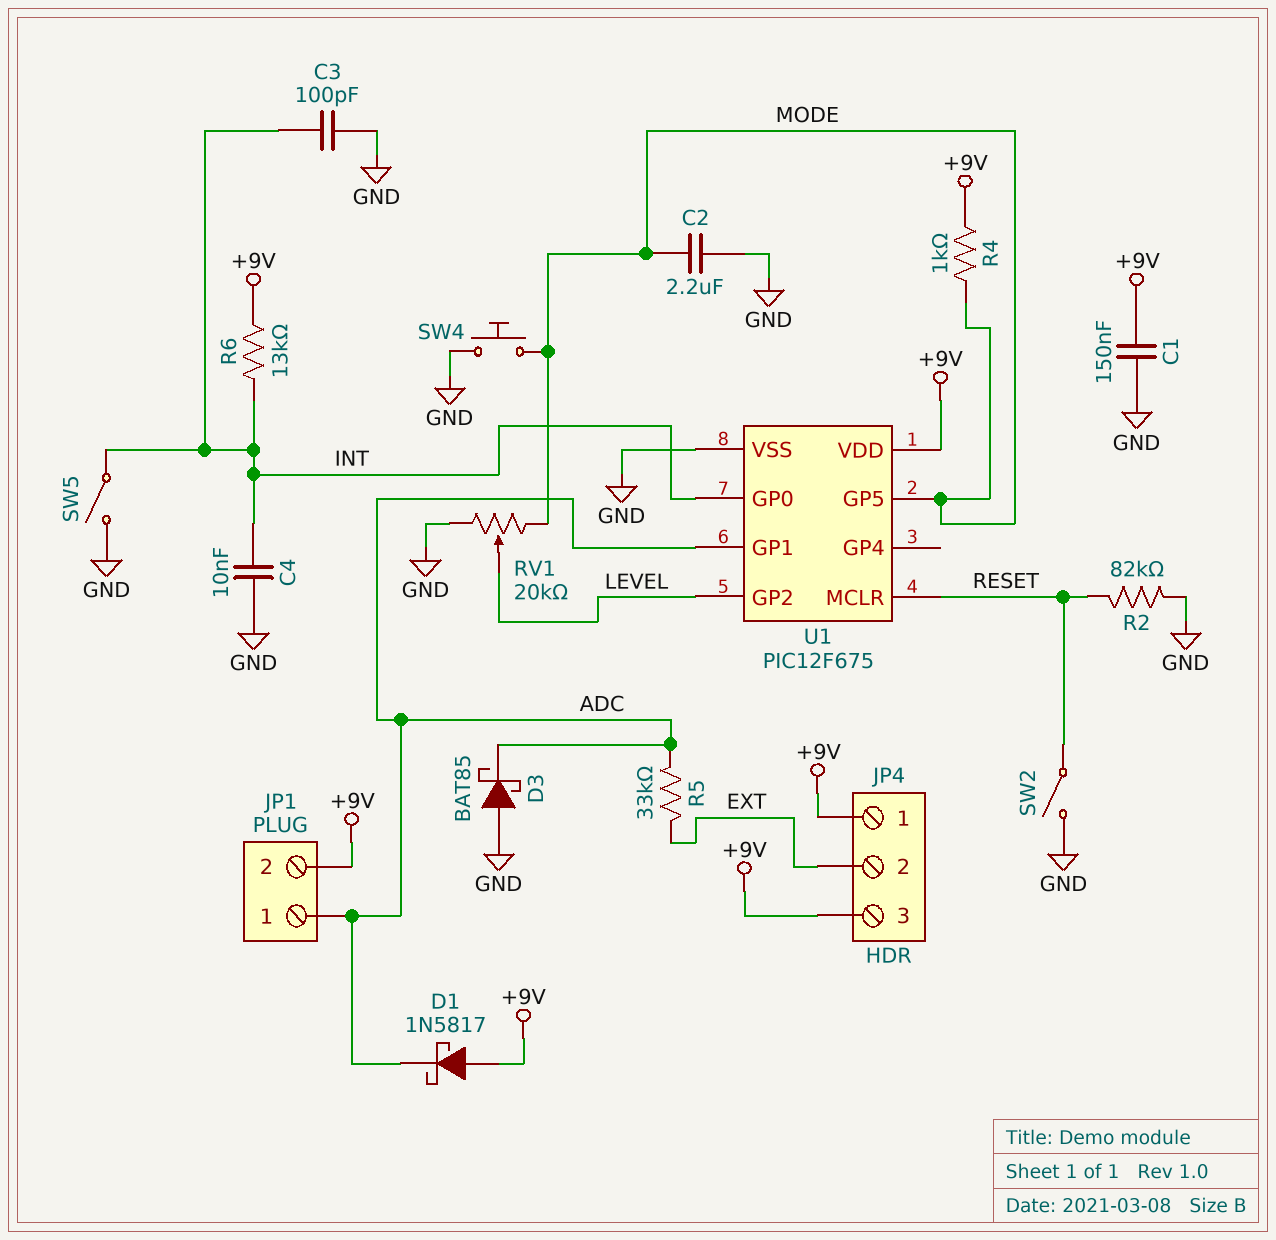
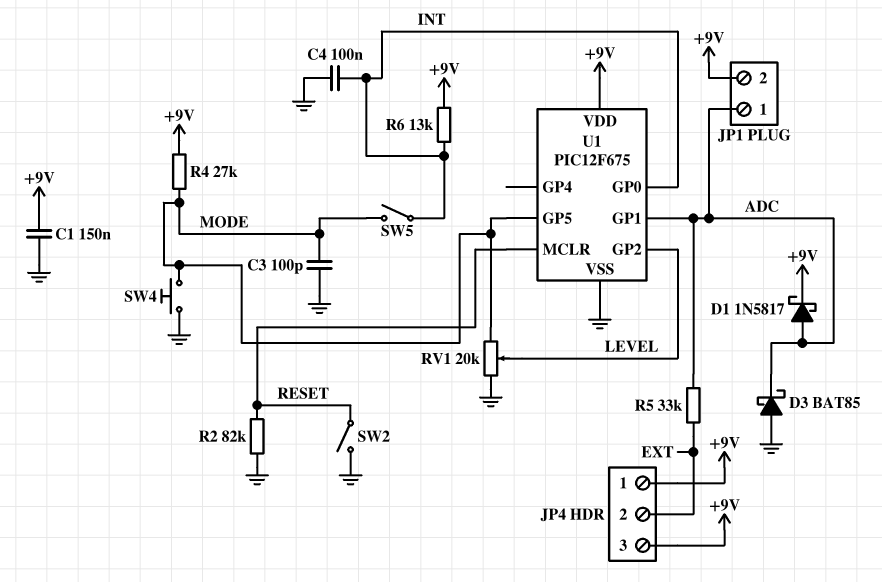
C2: 2.2uF (GND, MODE) -> none
C3: 100pF (GND, INT) -> 100pF (GND, MODE)
C4: 10nF (GND, INT) -> 100nF (GND, INT)
D1: schottky 1N5817 (A +9V, K ADC) -> schottky 1N5817 (A ADC, K +9V)
R4: 1k (+9V, MODE) -> 27k (+9V, MODE)
SW5: switch (GND, INT) -> switch (INT, MODE)

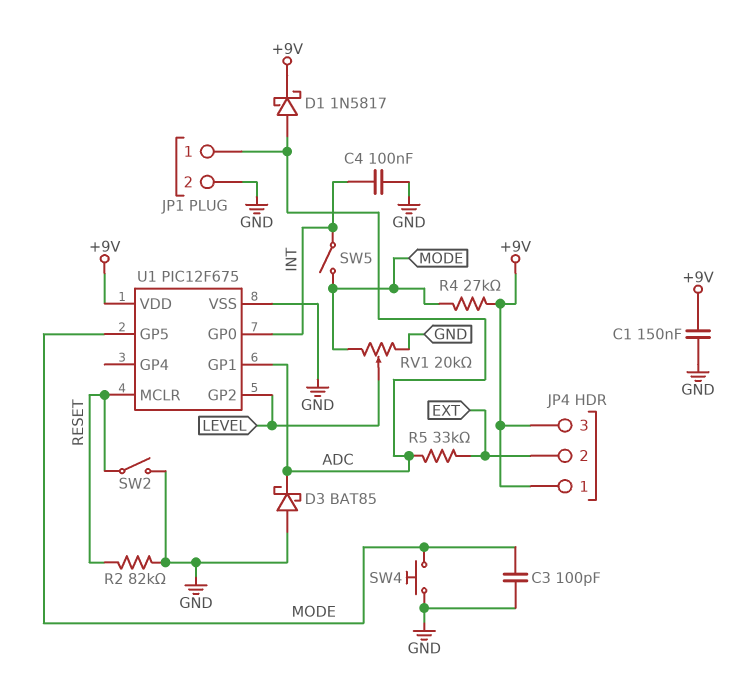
JP1 pin 2: +9V -> GND
R6: 13k (+9V, INT) -> none

